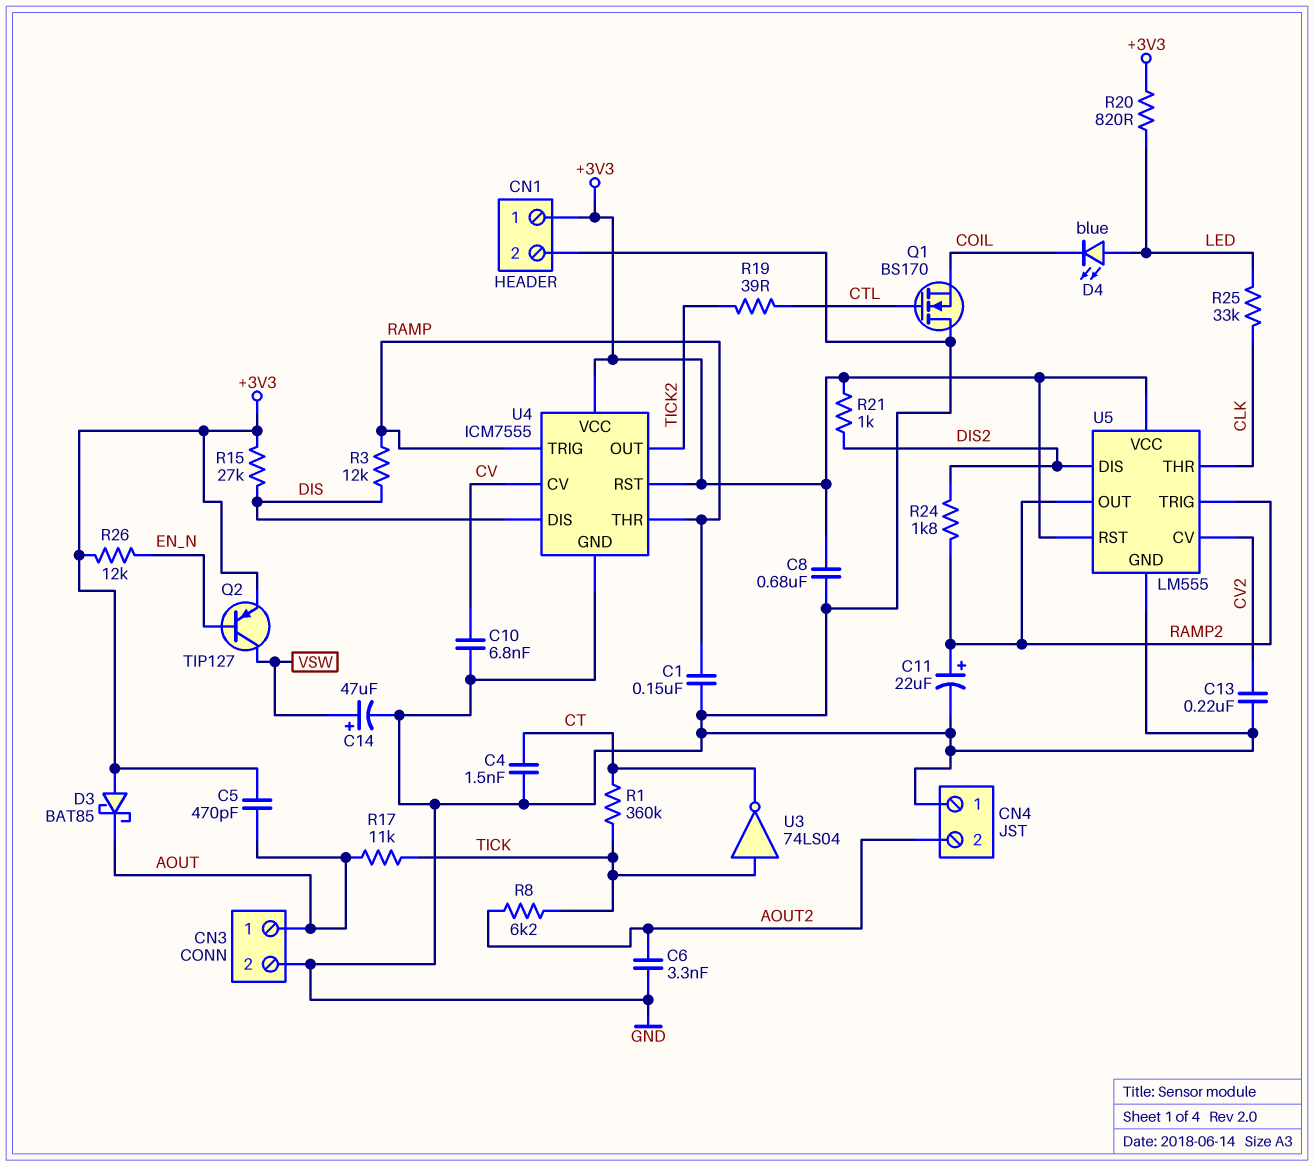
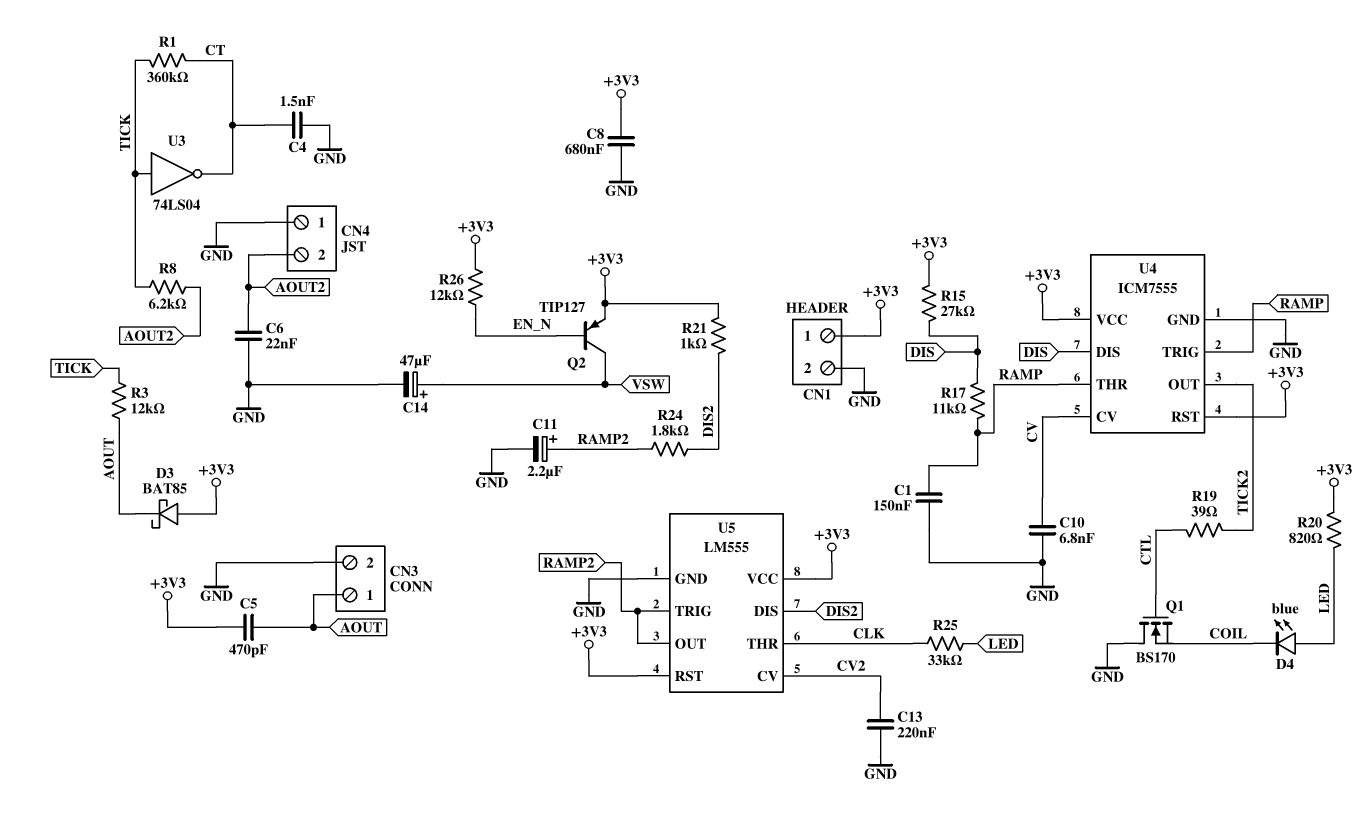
C6: 3.3nF (AOUT2, GND) -> 22nF (AOUT2, GND)
C11: 22uF (plus RAMP2, minus GND) -> 2.2uF (plus RAMP2, minus GND)
R3: 12k (DIS, RAMP) -> 12k (AOUT, TICK)
R17: 11k (AOUT, TICK) -> 11k (DIS, RAMP)

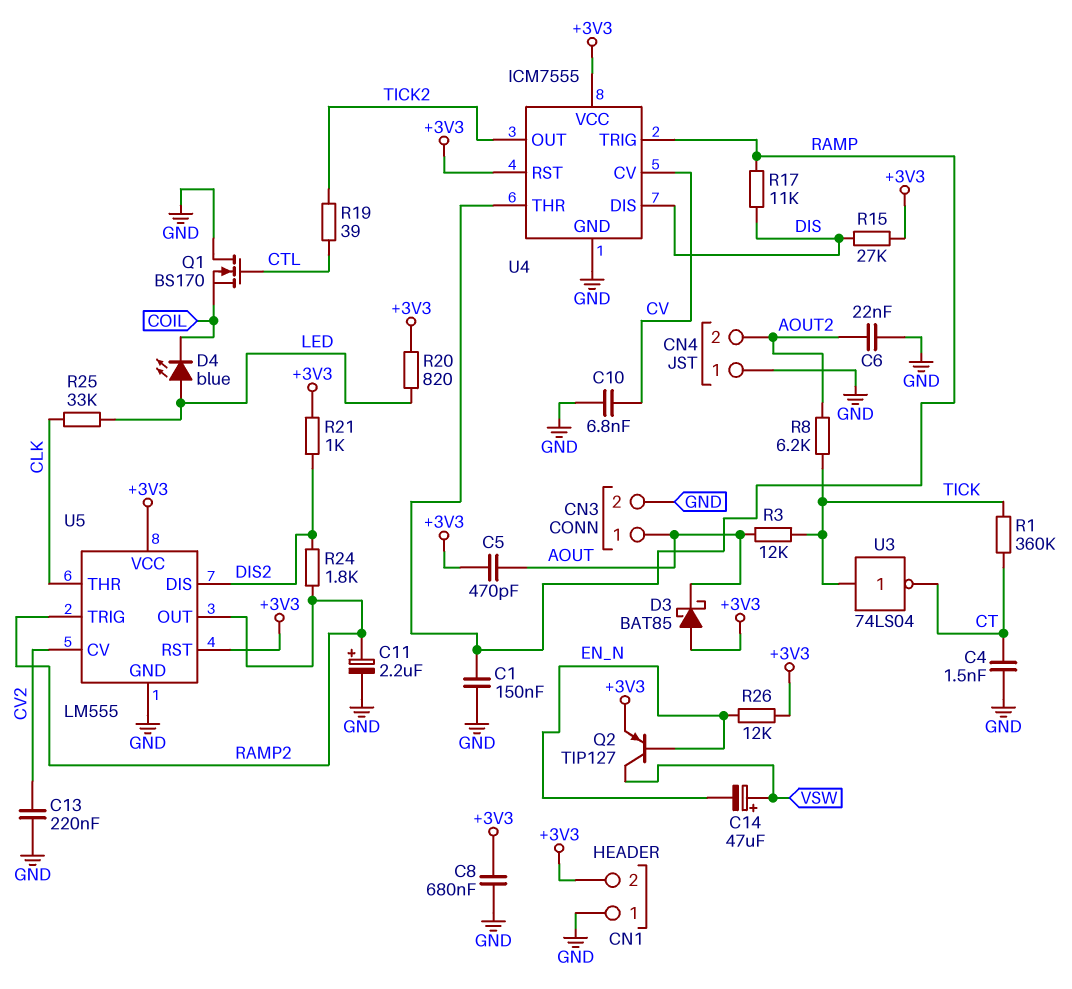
C14: 47uF (plus VSW, minus GND) -> 47uF (plus VSW, minus EN_N)
CN1 pin 1: +3V3 -> GND
CN1 pin 2: GND -> +3V3

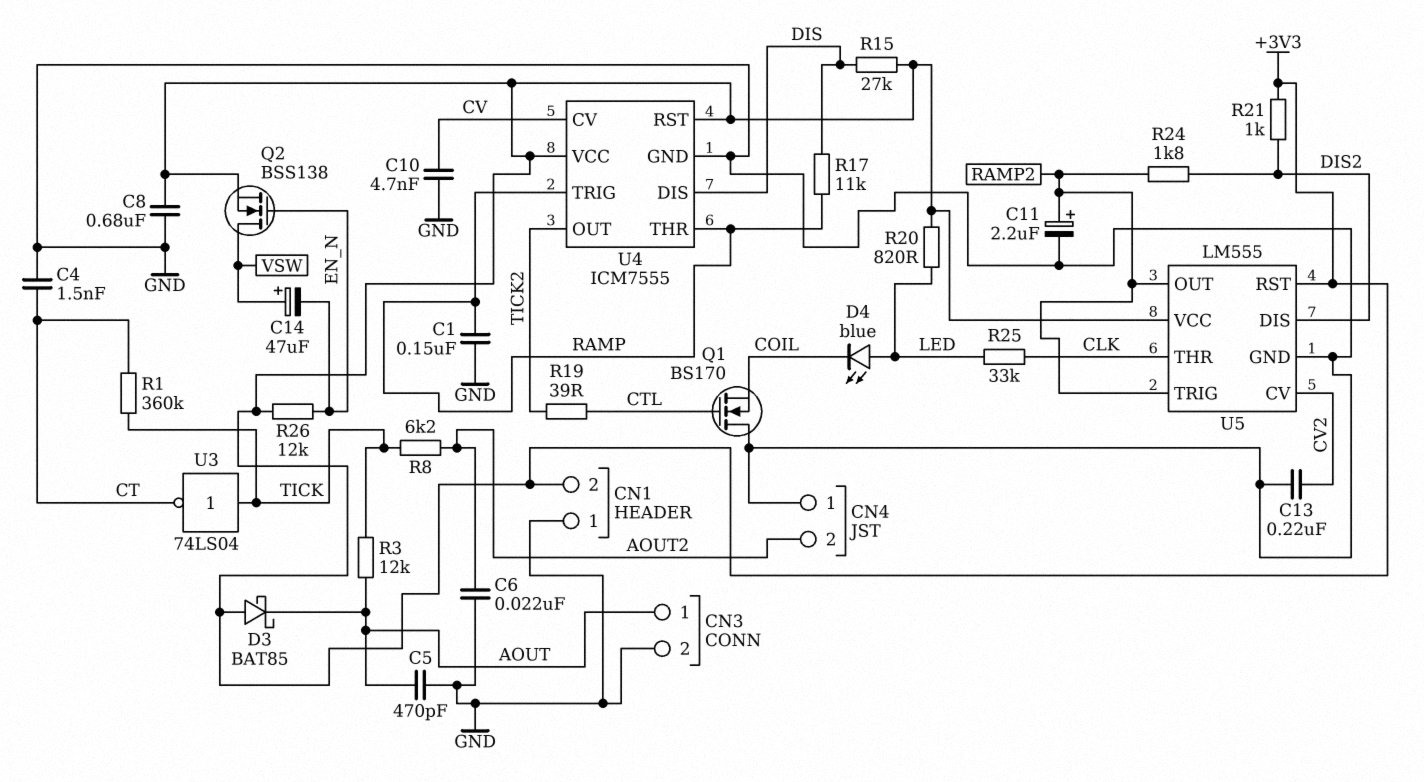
C5: 470pF (+3V3, AOUT) -> 470pF (AOUT, GND)
C10: 6.8nF (CV, GND) -> 4.7nF (CV, GND)
Q2: PNP TIP127 (B EN_N, C VSW, E +3V3) -> NMOS BSS138 (G EN_N, D VSW, S +3V3)

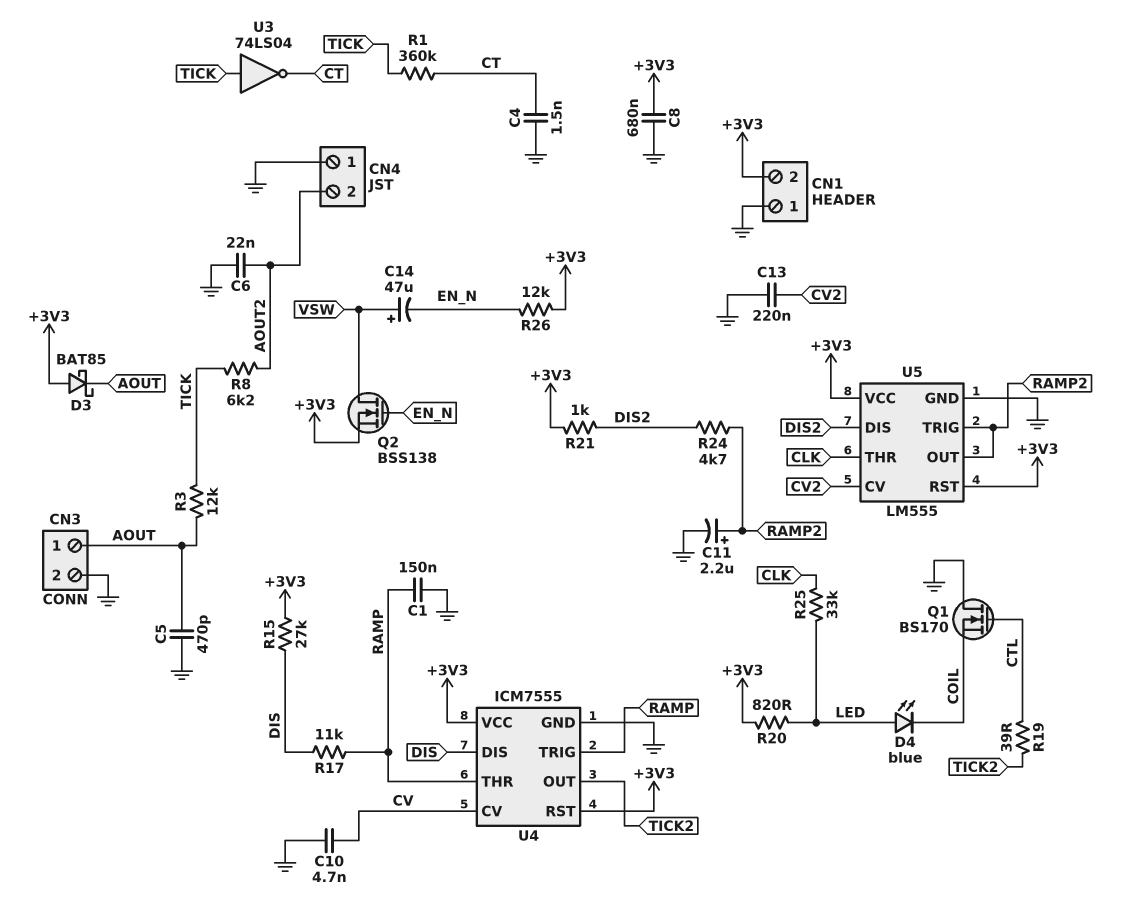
R24: 1.8k (DIS2, RAMP2) -> 4.7k (DIS2, RAMP2)

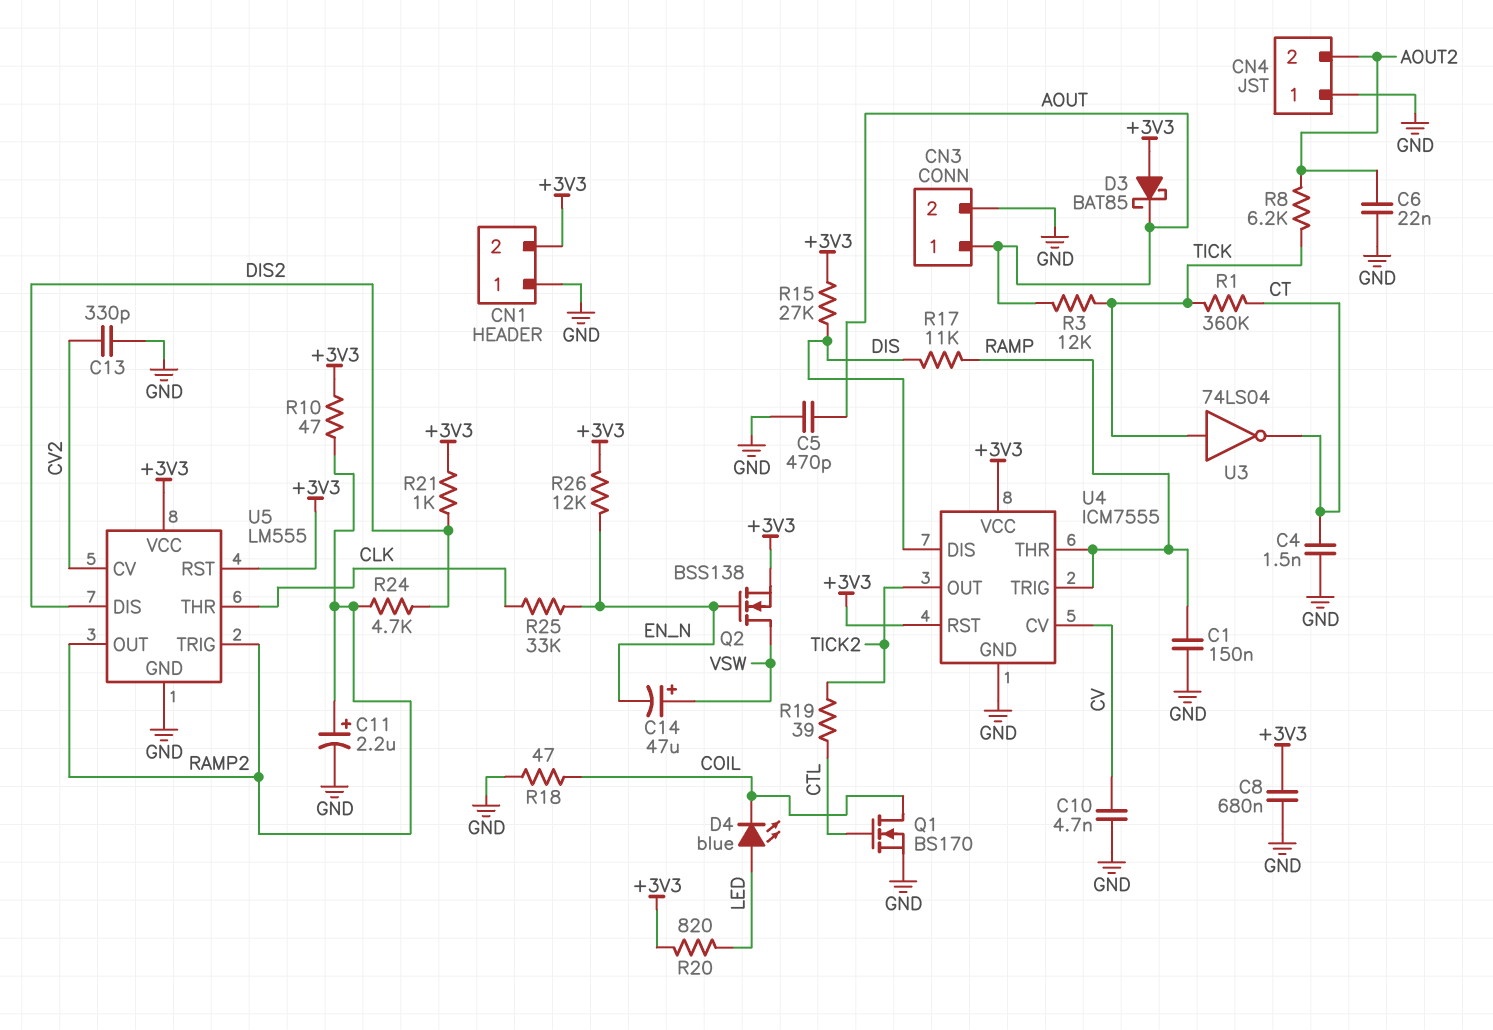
C13: 220nF (CV2, GND) -> 330pF (CV2, GND)
Q1: NMOS BS170 (G CTL, D GND, S COIL) -> NMOS BS170 (G CTL, D COIL, S GND)
R10: none -> 47 (+3V3, RAMP2)
R18: none -> 47 (COIL, GND)
R25: 33k (CLK, LED) -> 33k (CLK, EN_N)

